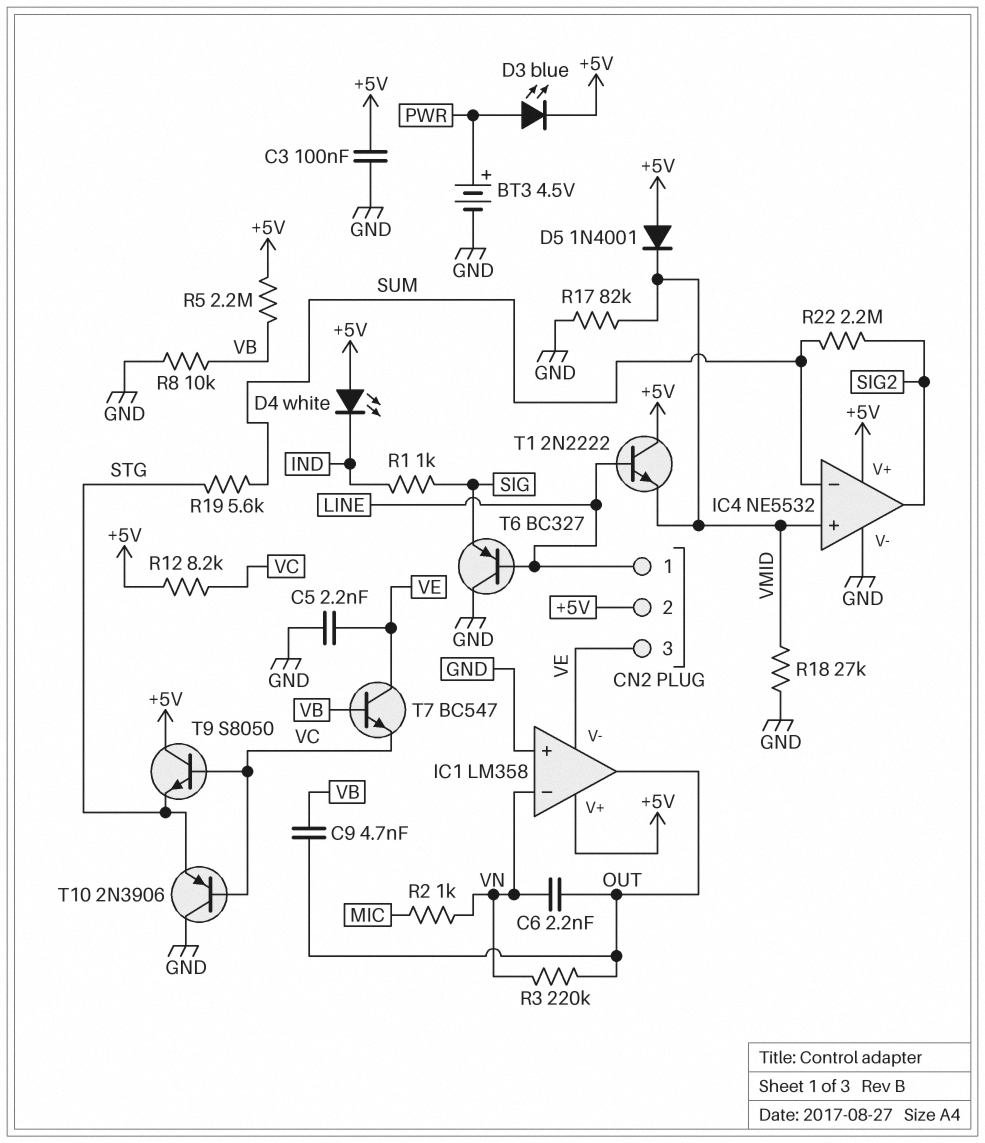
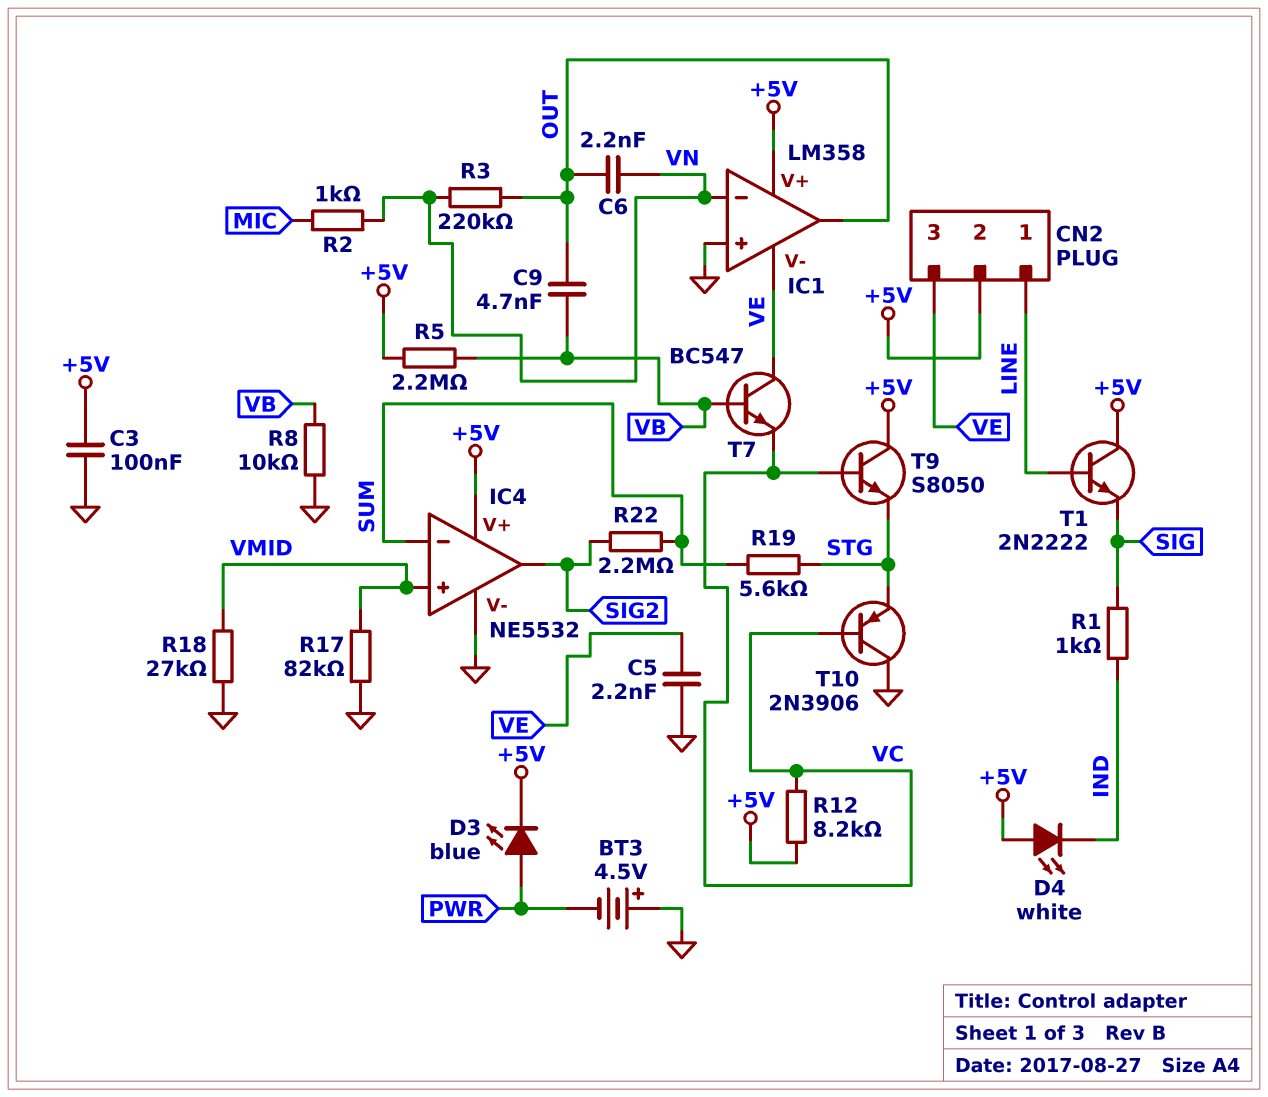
BT3: 4.5V (plus PWR, minus GND) -> 4.5V (plus GND, minus PWR)
D5: diode 1N4001 (A +5V, K VMID) -> none
T1: NPN 2N2222 (B LINE, C +5V, E VMID) -> NPN 2N2222 (B LINE, C +5V, E SIG)
T6: PNP BC327 (B LINE, C GND, E SIG) -> none

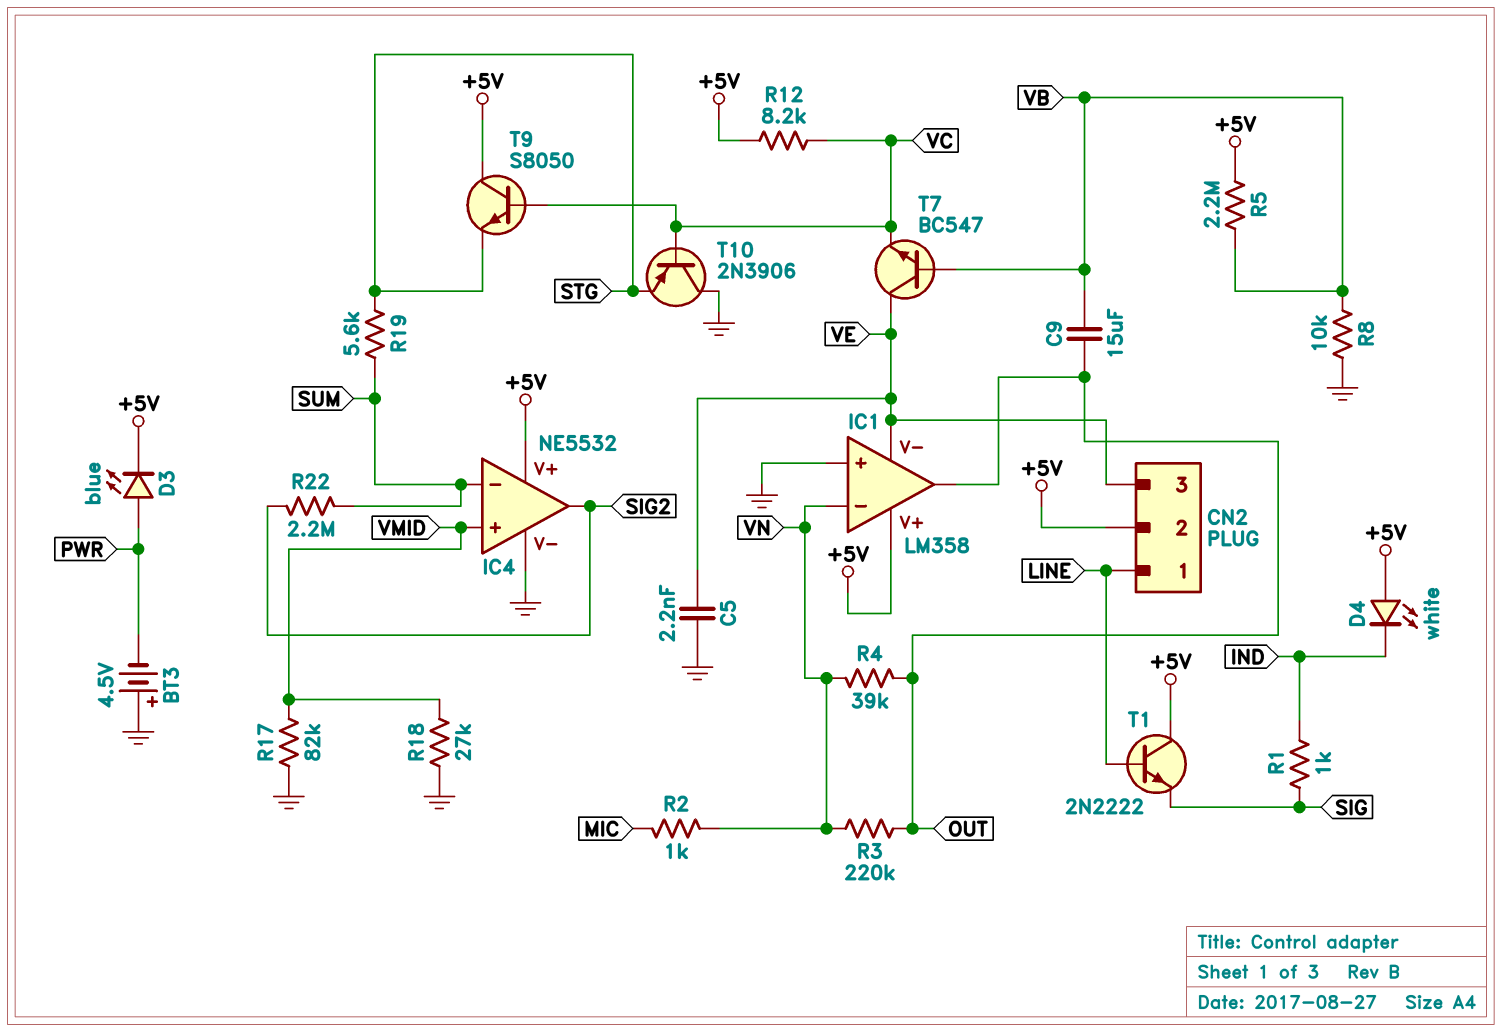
C3: 100nF (+5V, GND) -> none
C6: 2.2nF (OUT, VN) -> none
C9: 4.7nF (OUT, VB) -> 15uF (OUT, VB)
R4: none -> 39k (OUT, VN)

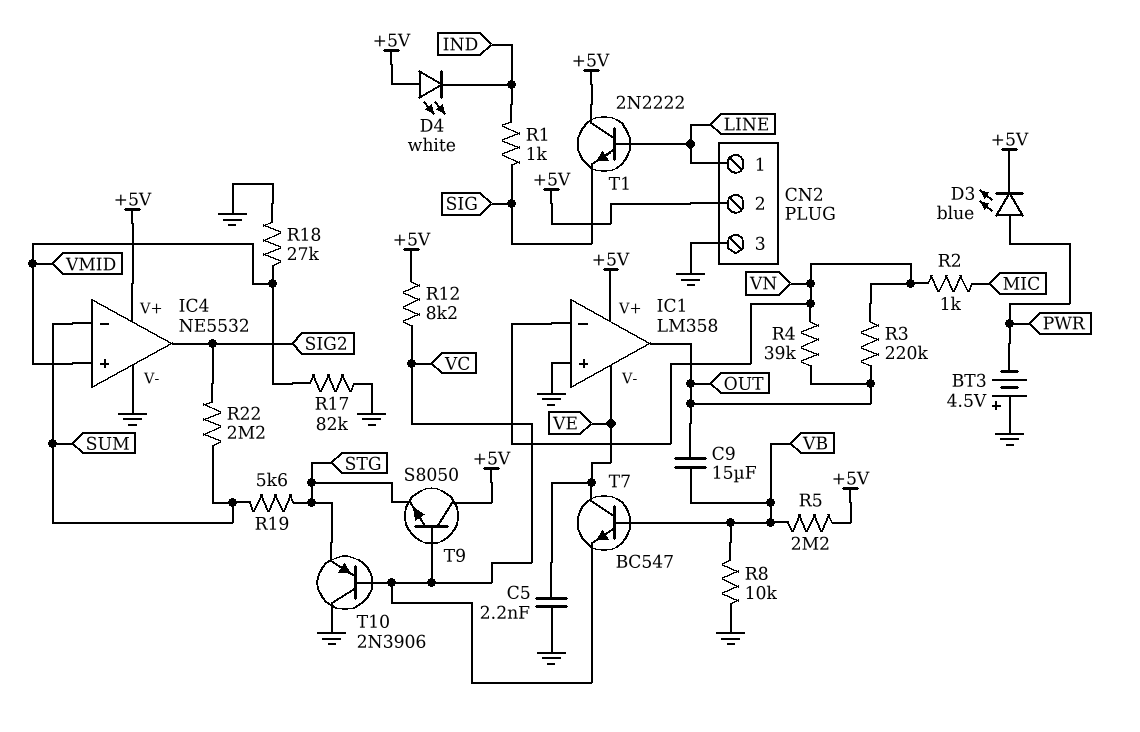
CN2 pin 3: VE -> GND

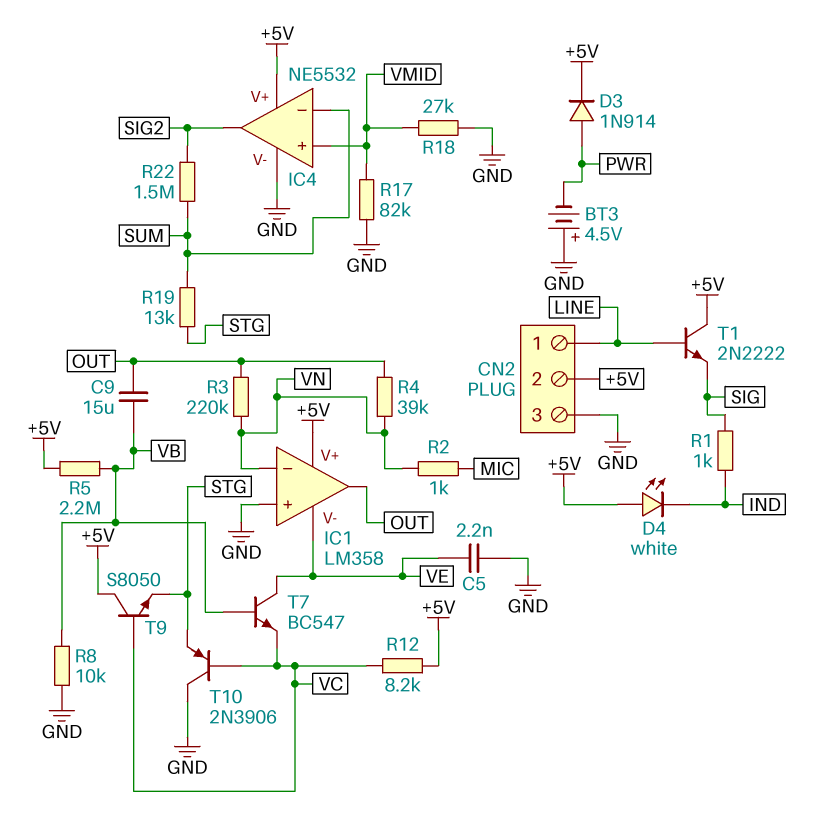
D3: LED blue (A PWR, K +5V) -> diode 1N914 (A PWR, K +5V)
R19: 5.6k (STG, SUM) -> 13k (STG, SUM)
R22: 2.2M (SIG2, SUM) -> 1.5M (SIG2, SUM)

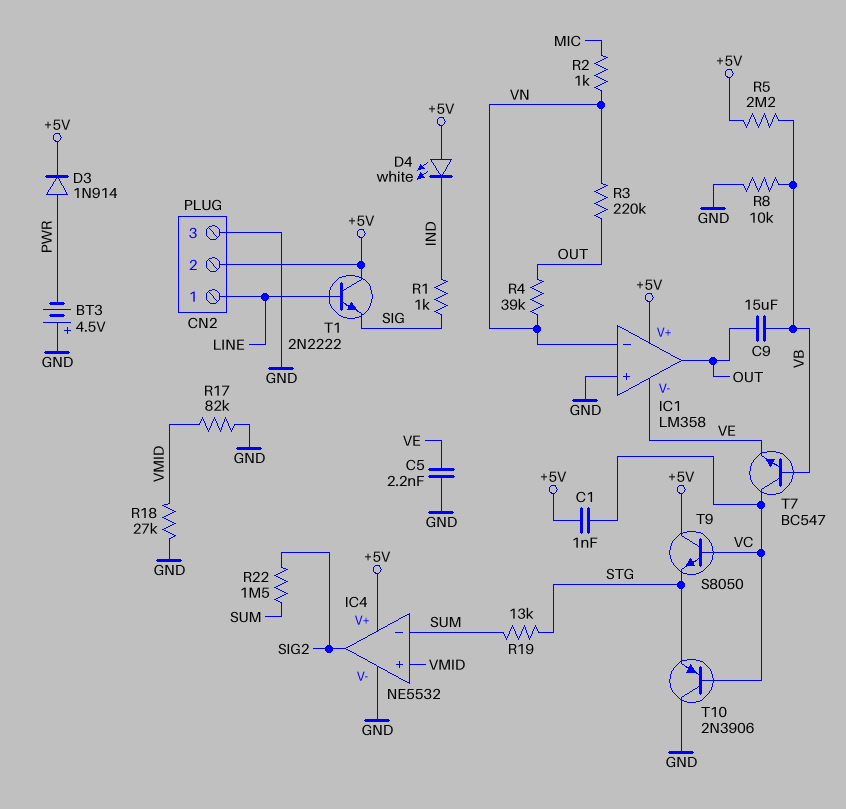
C1: none -> 1nF (+5V, VC)
R12: 8.2k (+5V, VC) -> none
T7: NPN BC547 (B VB, C VE, E VC) -> NPN BC547 (B VB, C VC, E VE)

